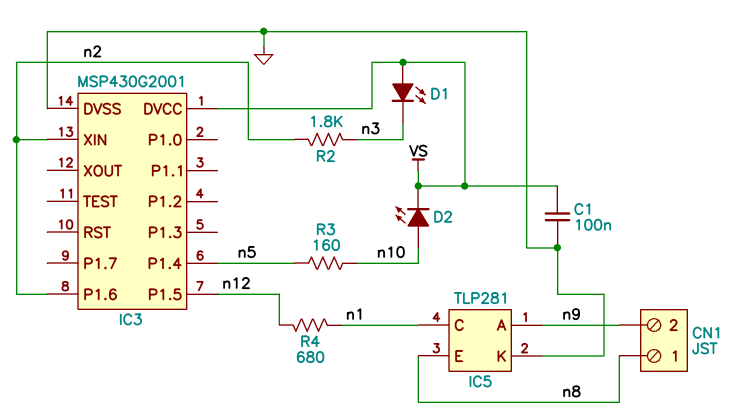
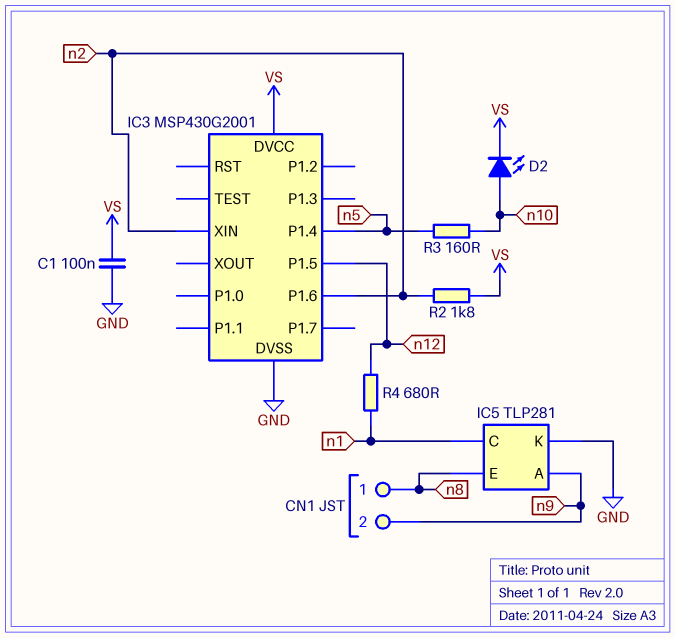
D1: LED (A VS, K n3) -> none
R2: 1.8k (n2, n3) -> 1.8k (VS, n2)

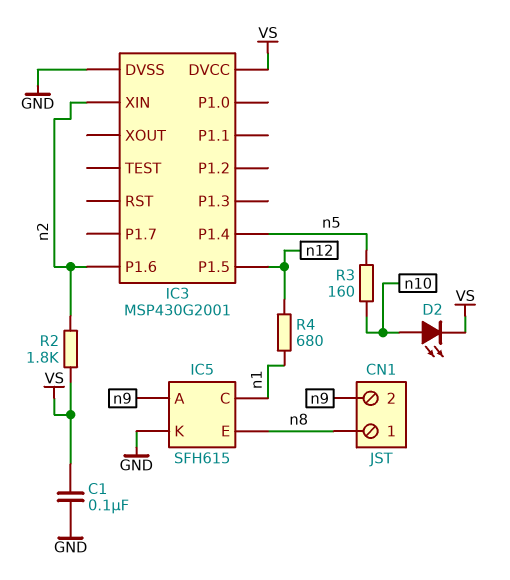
IC5: TLP281 -> SFH615

